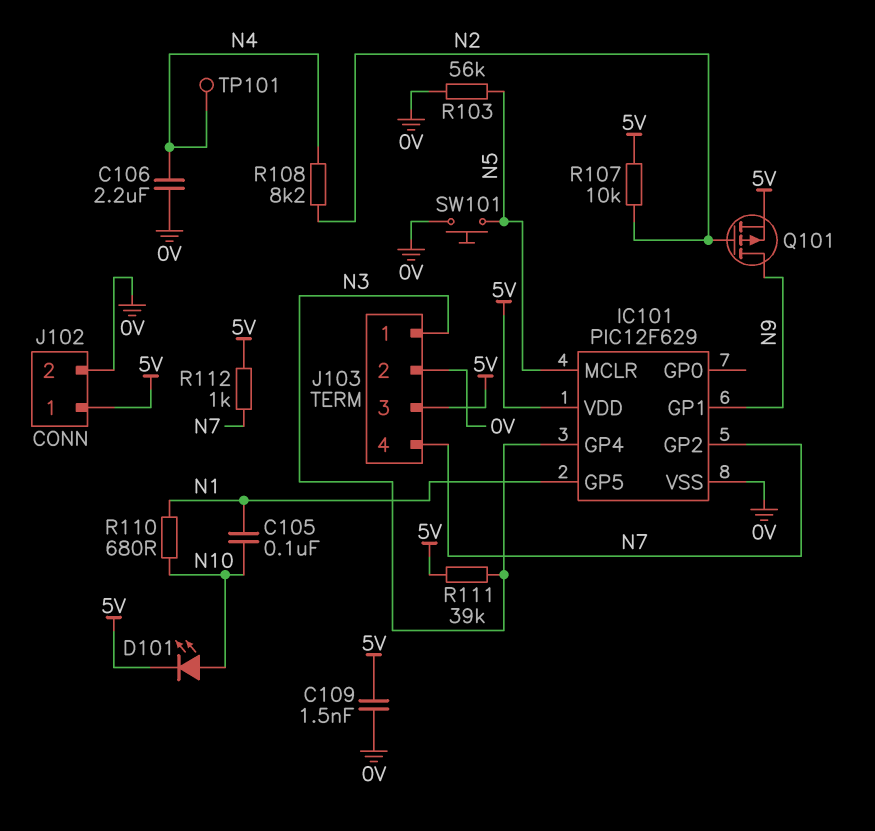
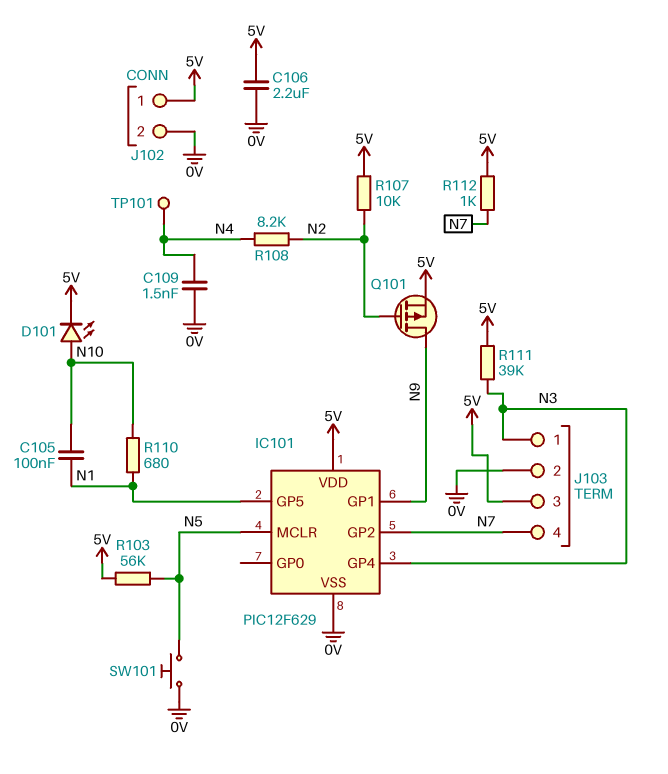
C106: 2.2uF (0V, N4) -> 2.2uF (0V, 5V)
C109: 1.5nF (0V, 5V) -> 1.5nF (0V, N4)
R103: 56k (0V, N5) -> 56k (5V, N5)

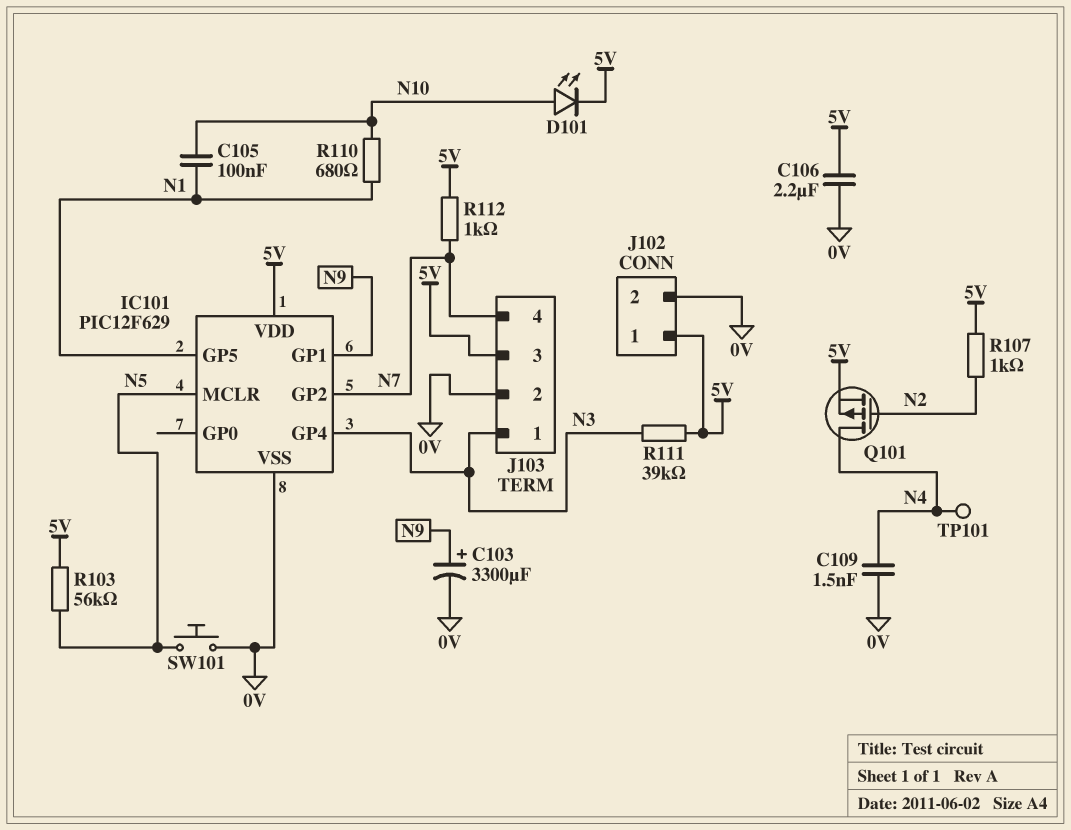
C103: none -> 3300uF (plus N9, minus 0V)
Q101: PMOS (G N2, D N9, S 5V) -> PMOS (G N2, D N4, S 5V)
R107: 10k (5V, N2) -> 1k (5V, N2)
R108: 8.2k (N2, N4) -> none

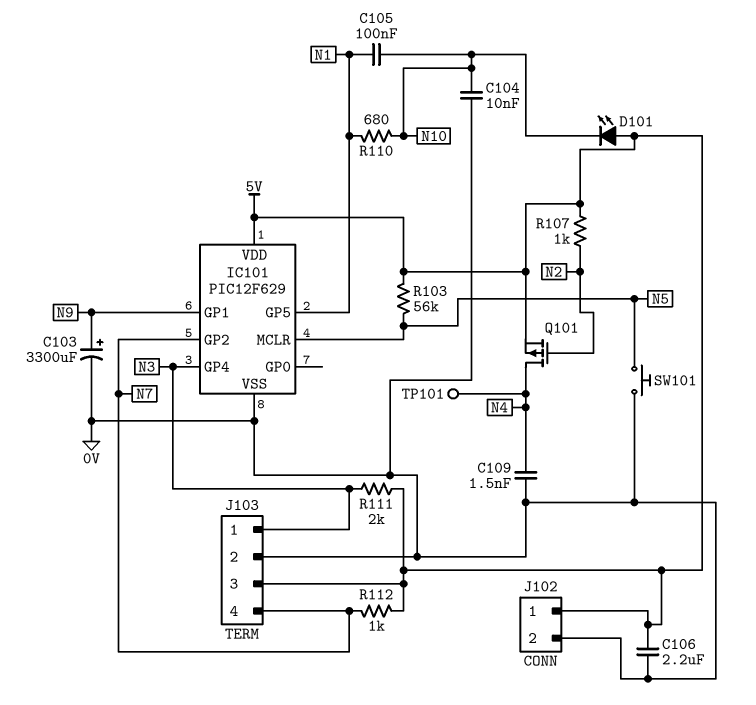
C104: none -> 10nF (0V, N10)
D101: LED (A N10, K 5V) -> LED (A 5V, K N10)
R111: 39k (5V, N3) -> 2k (5V, N3)

